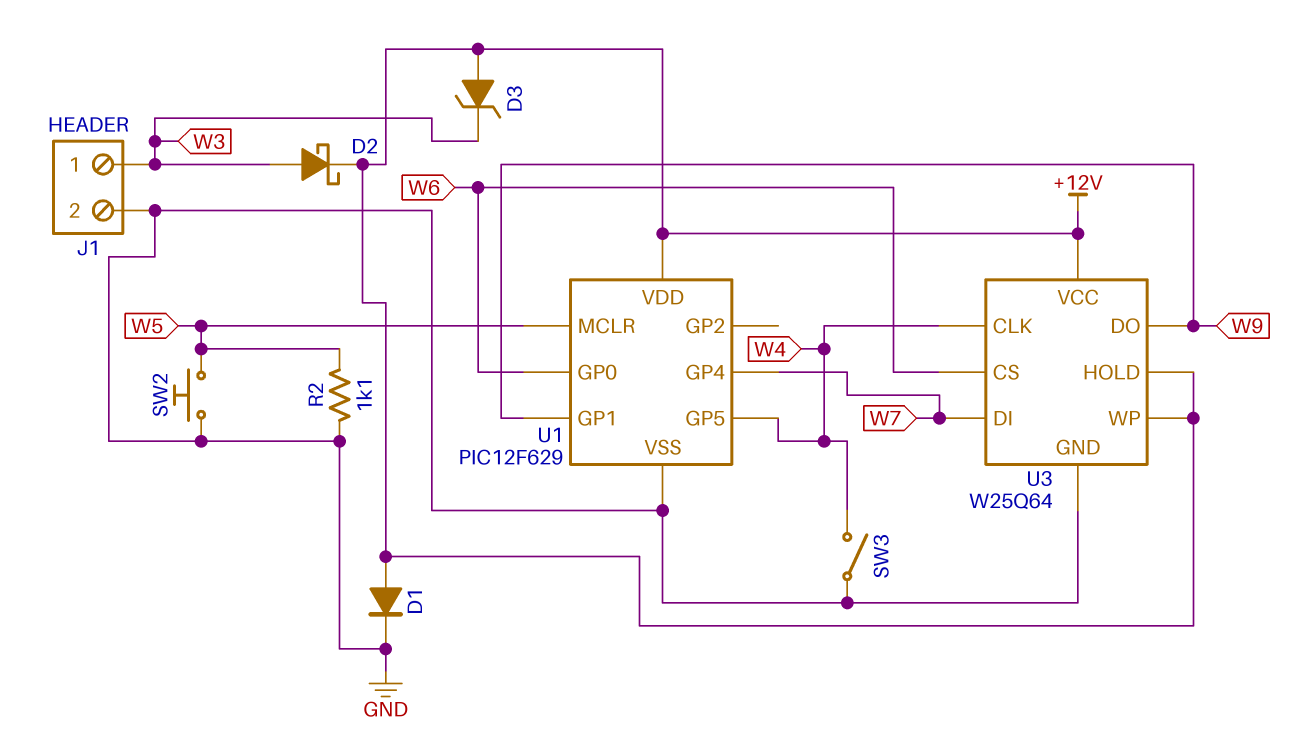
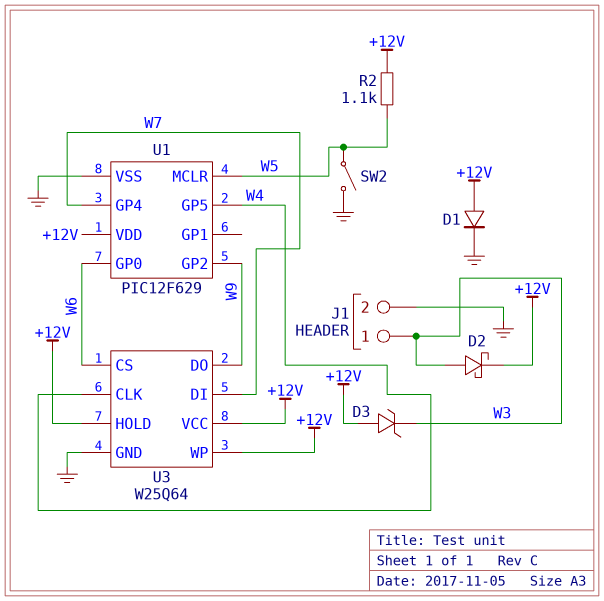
R2: 1.1k (GND, W5) -> 1.1k (+12V, W5)
SW2: button (GND, W5) -> switch (GND, W5)
SW3: switch (GND, W4) -> none
U1 pin GP1: W9 -> none
U1 pin GP2: none -> W9

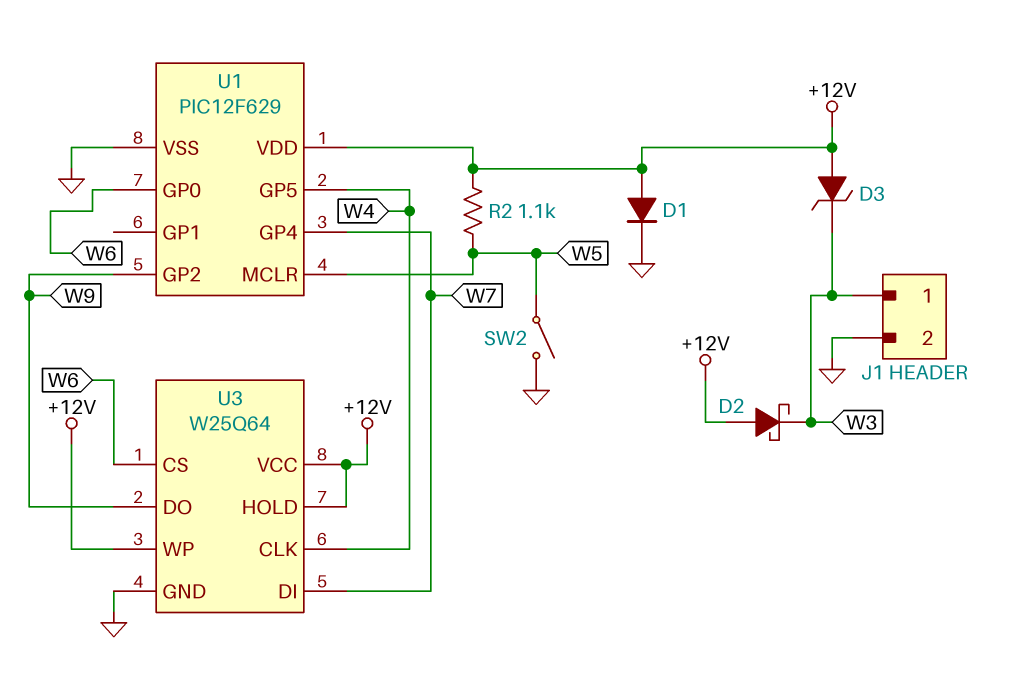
D2: schottky (A W3, K +12V) -> schottky (A +12V, K W3)

